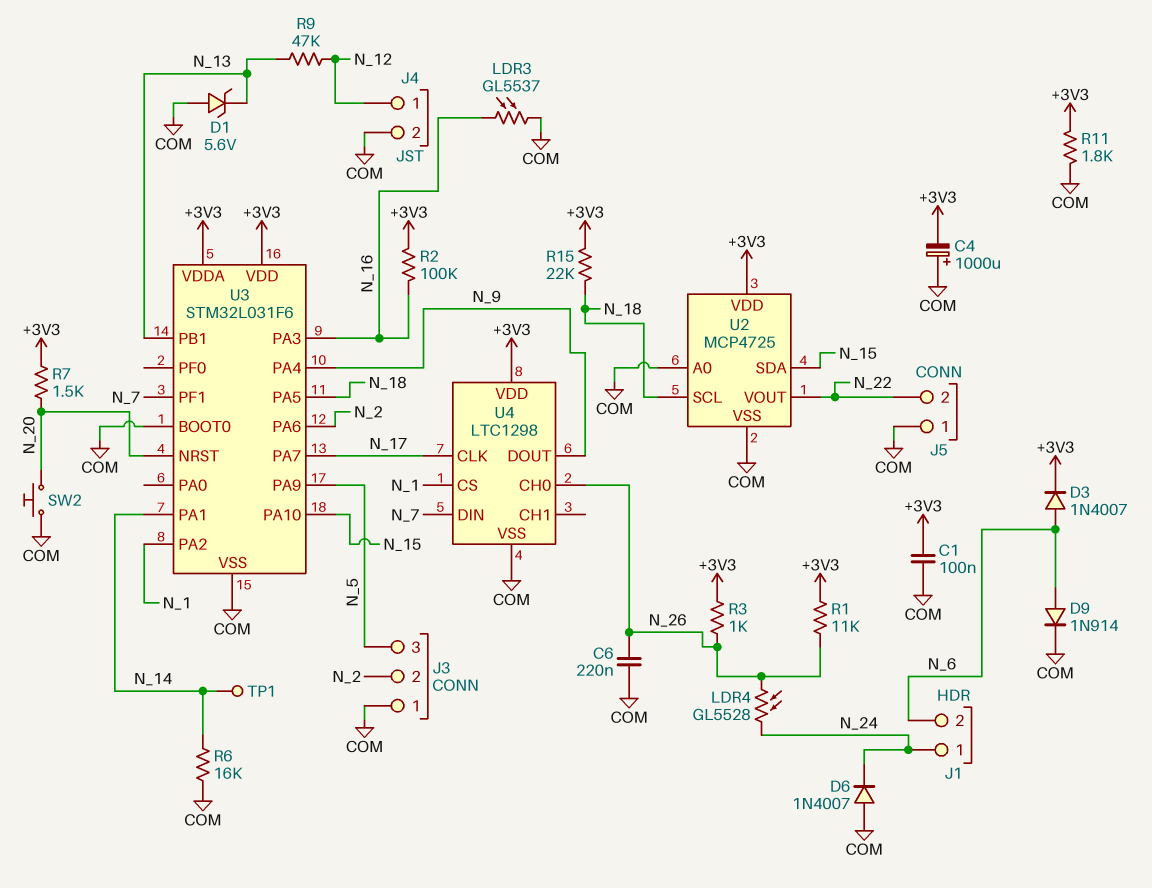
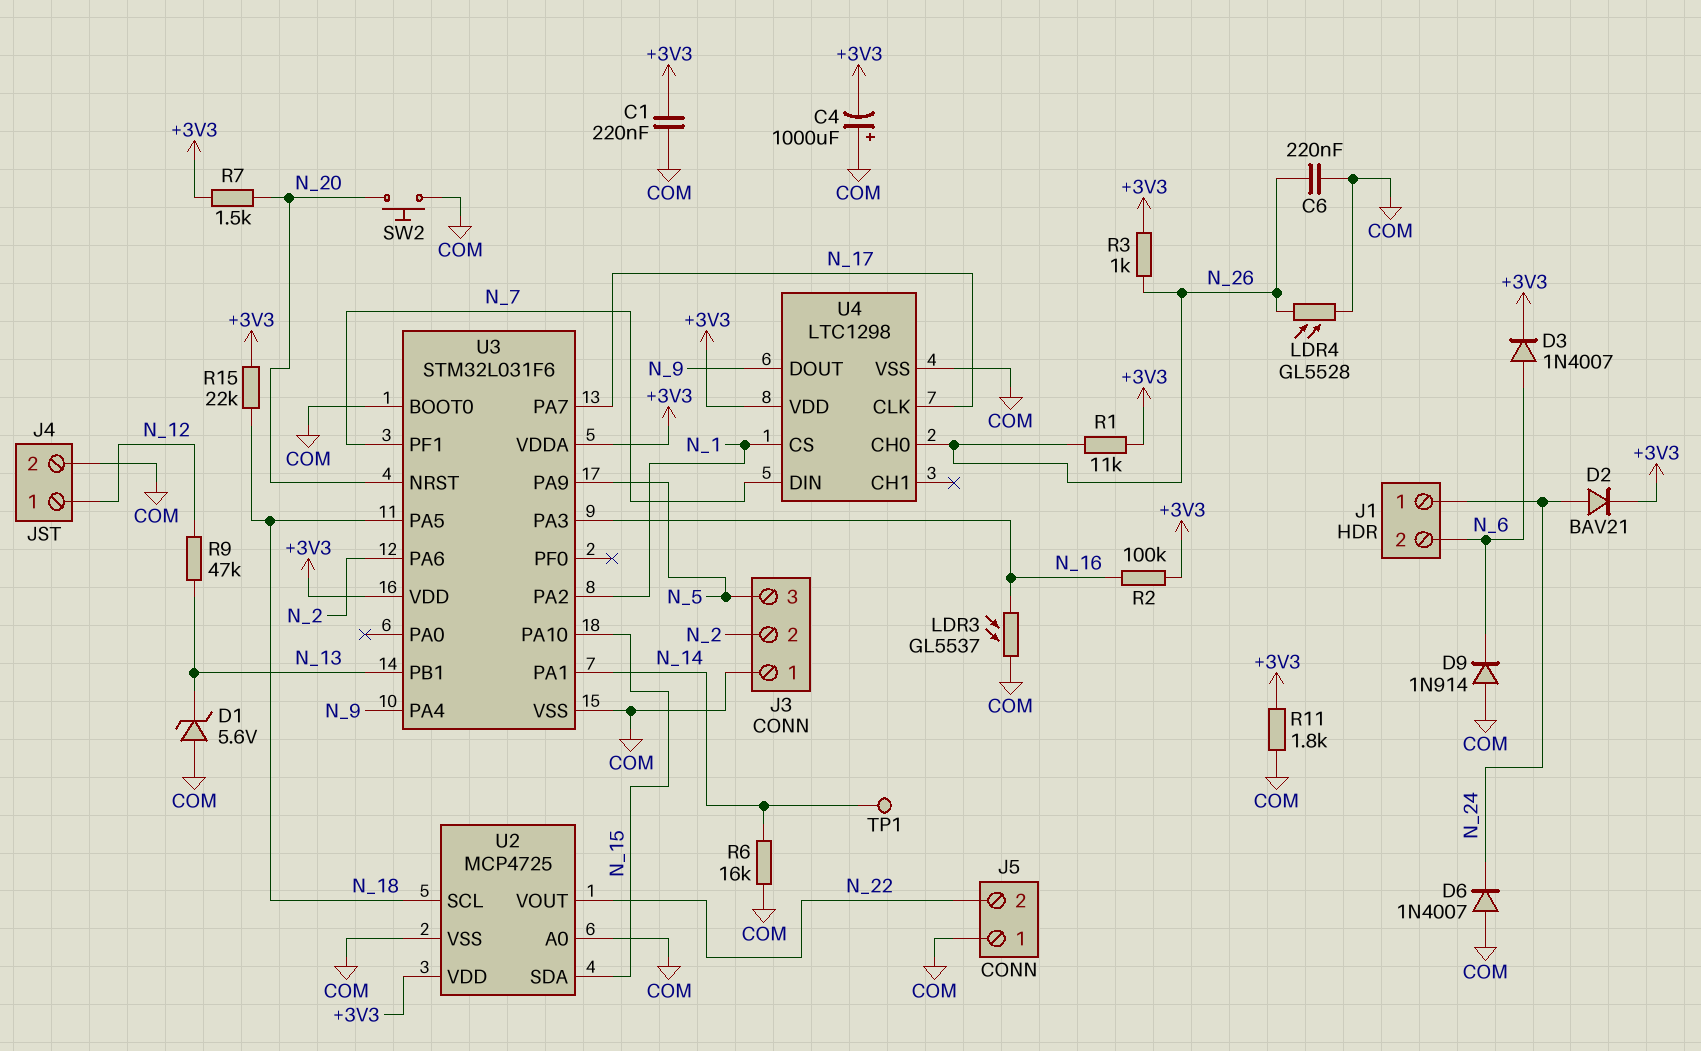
C1: 100nF (+3V3, COM) -> 220nF (+3V3, COM)
D2: none -> diode BAV21 (A N_24, K +3V3)
D9: diode 1N914 (A N_6, K COM) -> diode 1N914 (A COM, K N_6)
LDR4: GL5528 (N_24, N_26) -> GL5528 (COM, N_26)

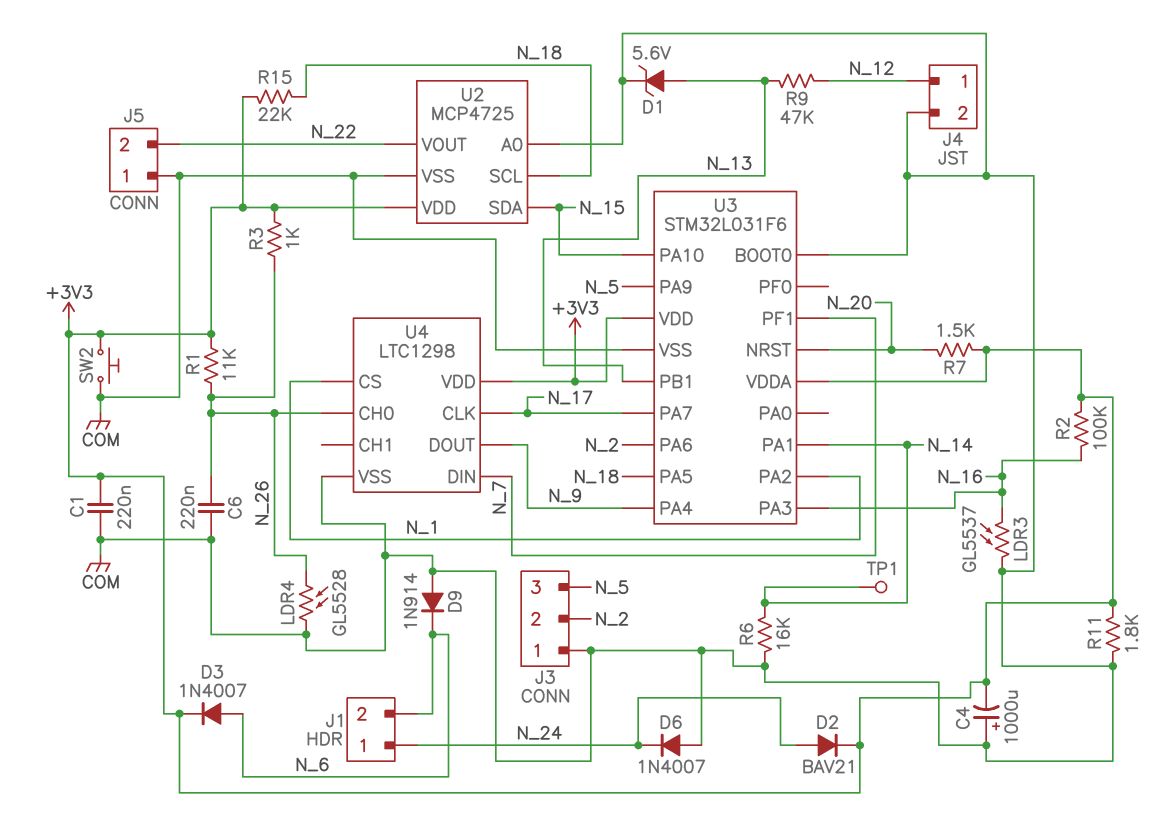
D1: zener 5.6V (A COM, K N_13) -> zener 5.6V (A N_13, K COM)
SW2: button (COM, N_20) -> button (+3V3, COM)

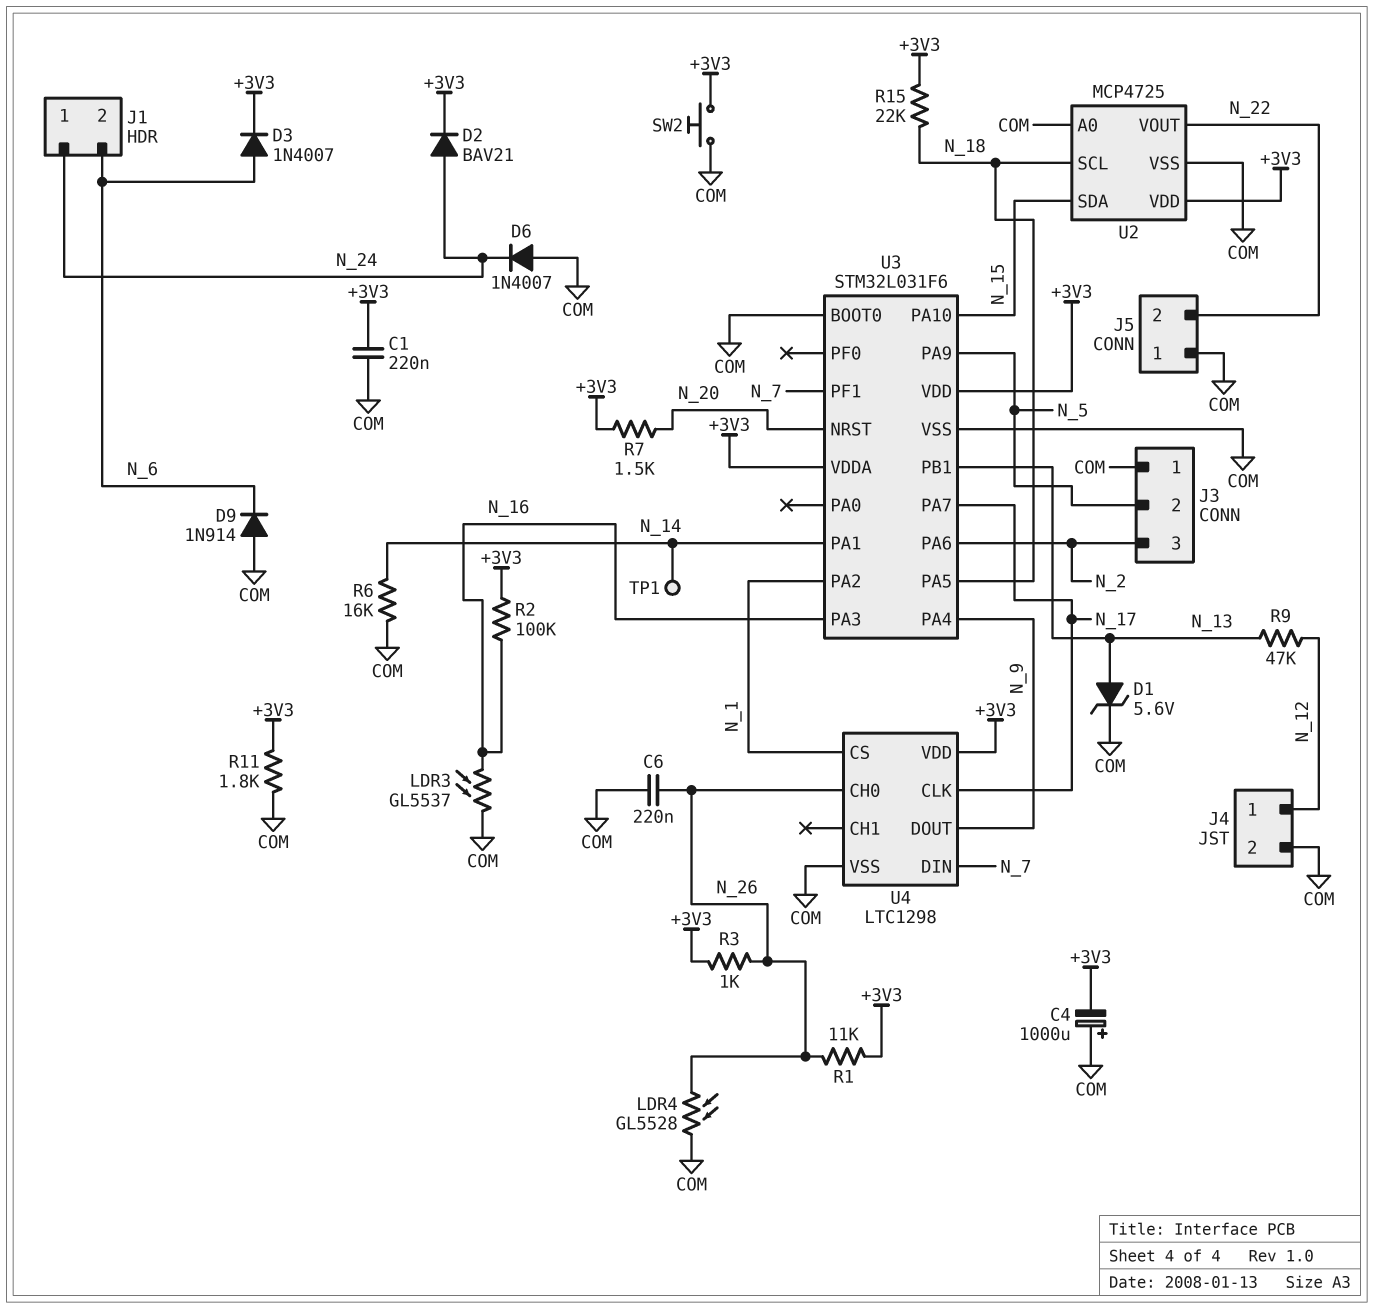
J3 pin 2: N_2 -> N_5
J3 pin 3: N_5 -> N_2

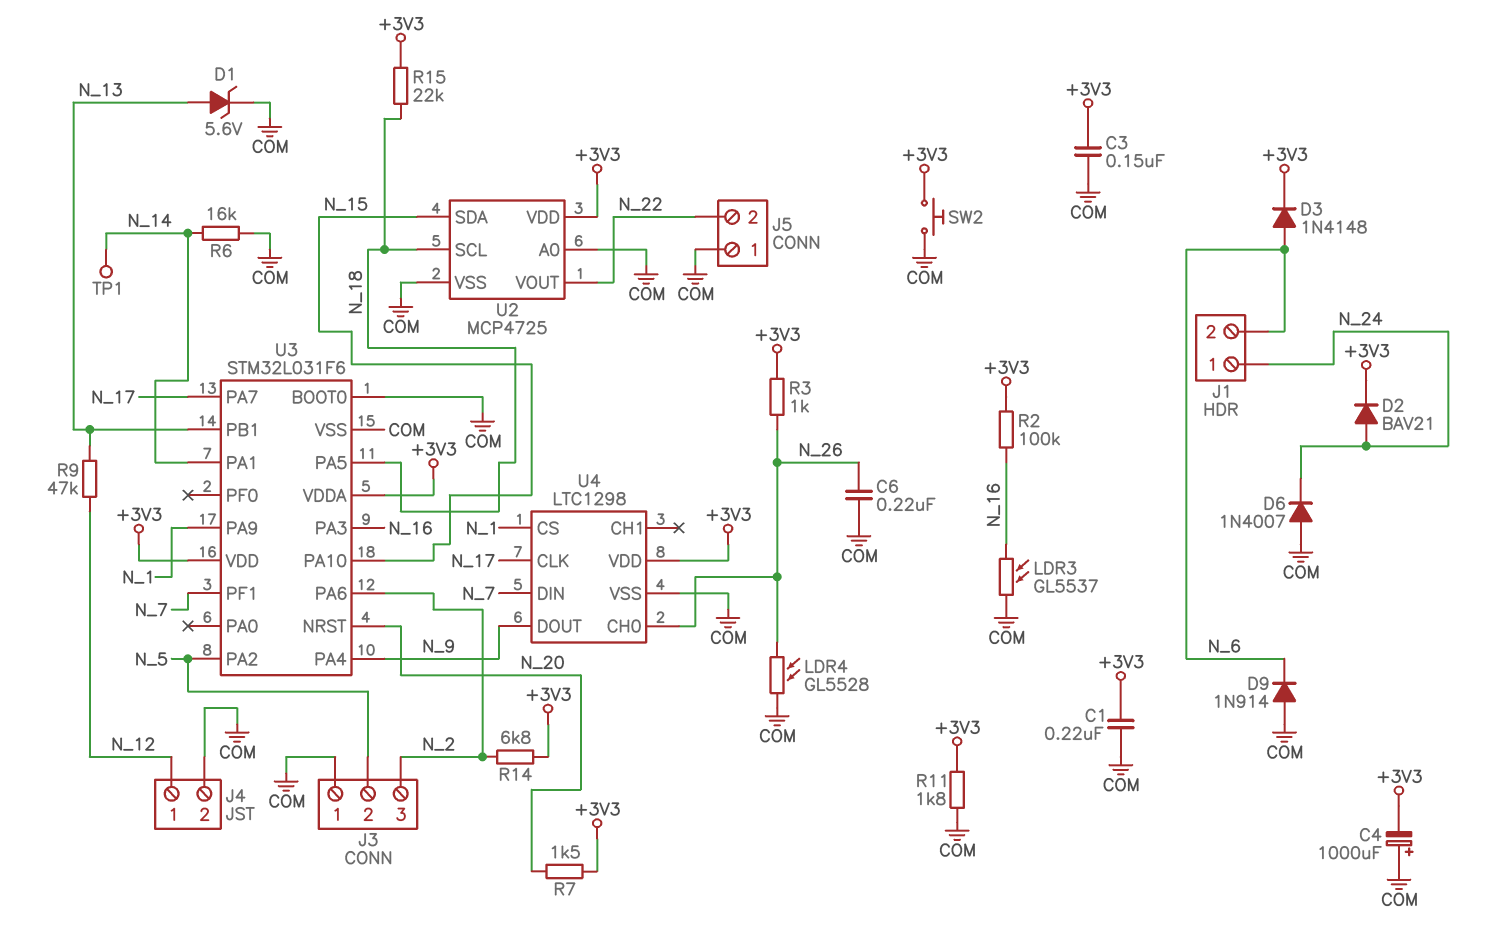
C3: none -> 150nF (+3V3, COM)
D3: diode 1N4007 (A N_6, K +3V3) -> diode 1N4148 (A N_6, K +3V3)
R1: 11k (+3V3, N_26) -> none
R14: none -> 6.8k (+3V3, N_2)
U3 pin PA2: N_1 -> N_5
U3 pin PA9: N_5 -> N_1

